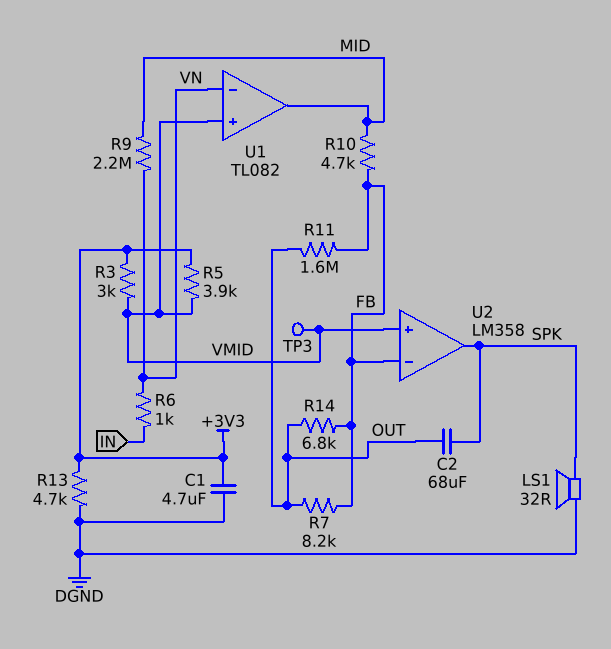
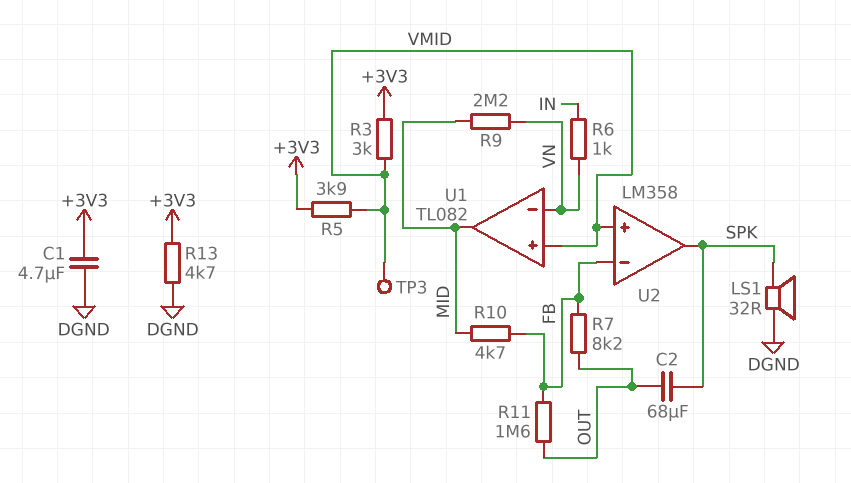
R14: 6.8k (FB, OUT) -> none

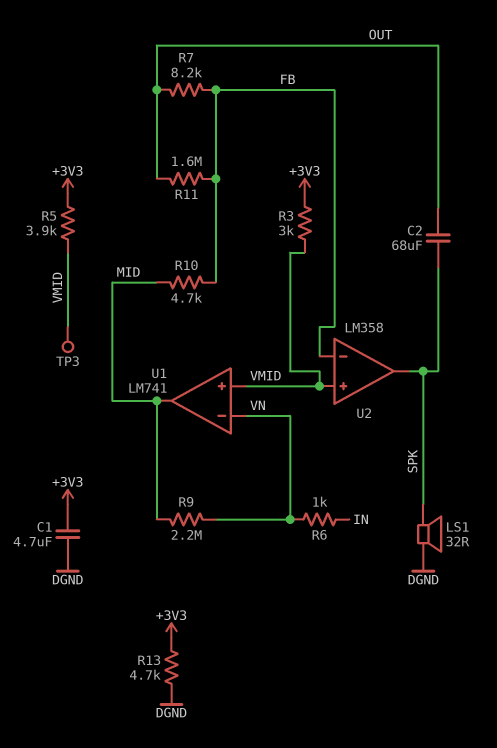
U1: TL082 -> LM741

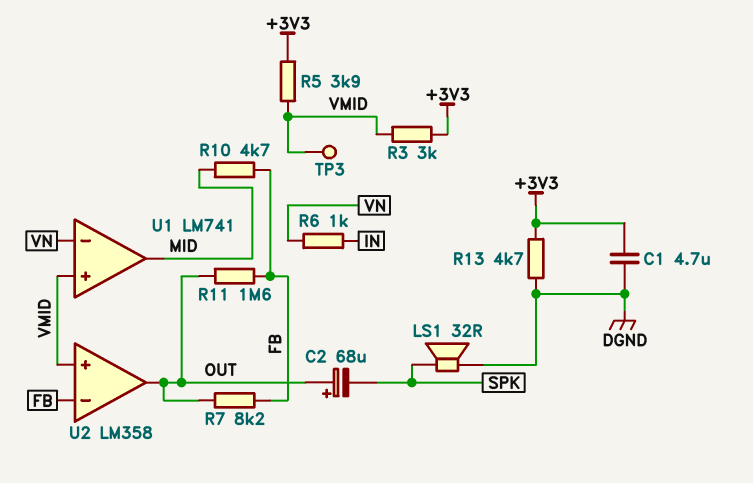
C2: 68uF (OUT, SPK) -> 68uF (plus OUT, minus SPK)
R9: 2.2M (MID, VN) -> none
U2 pin out: SPK -> OUT

